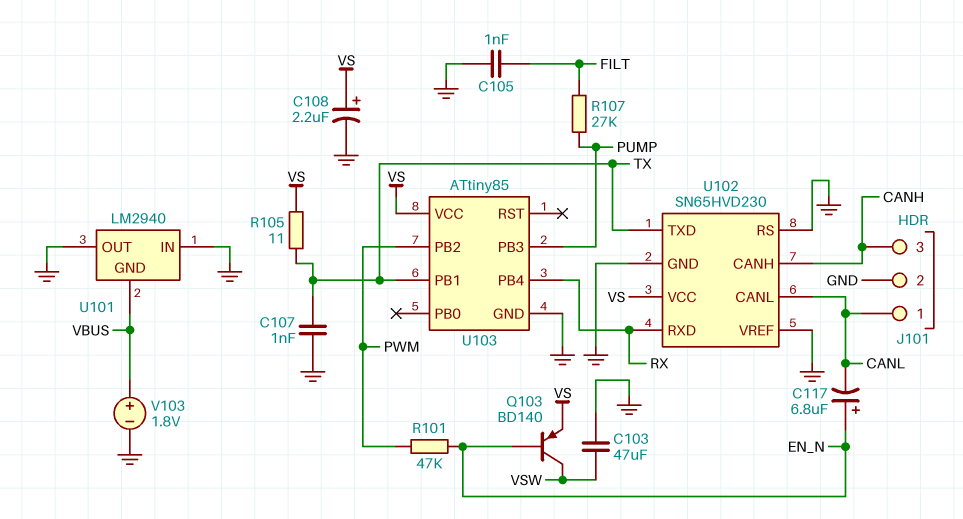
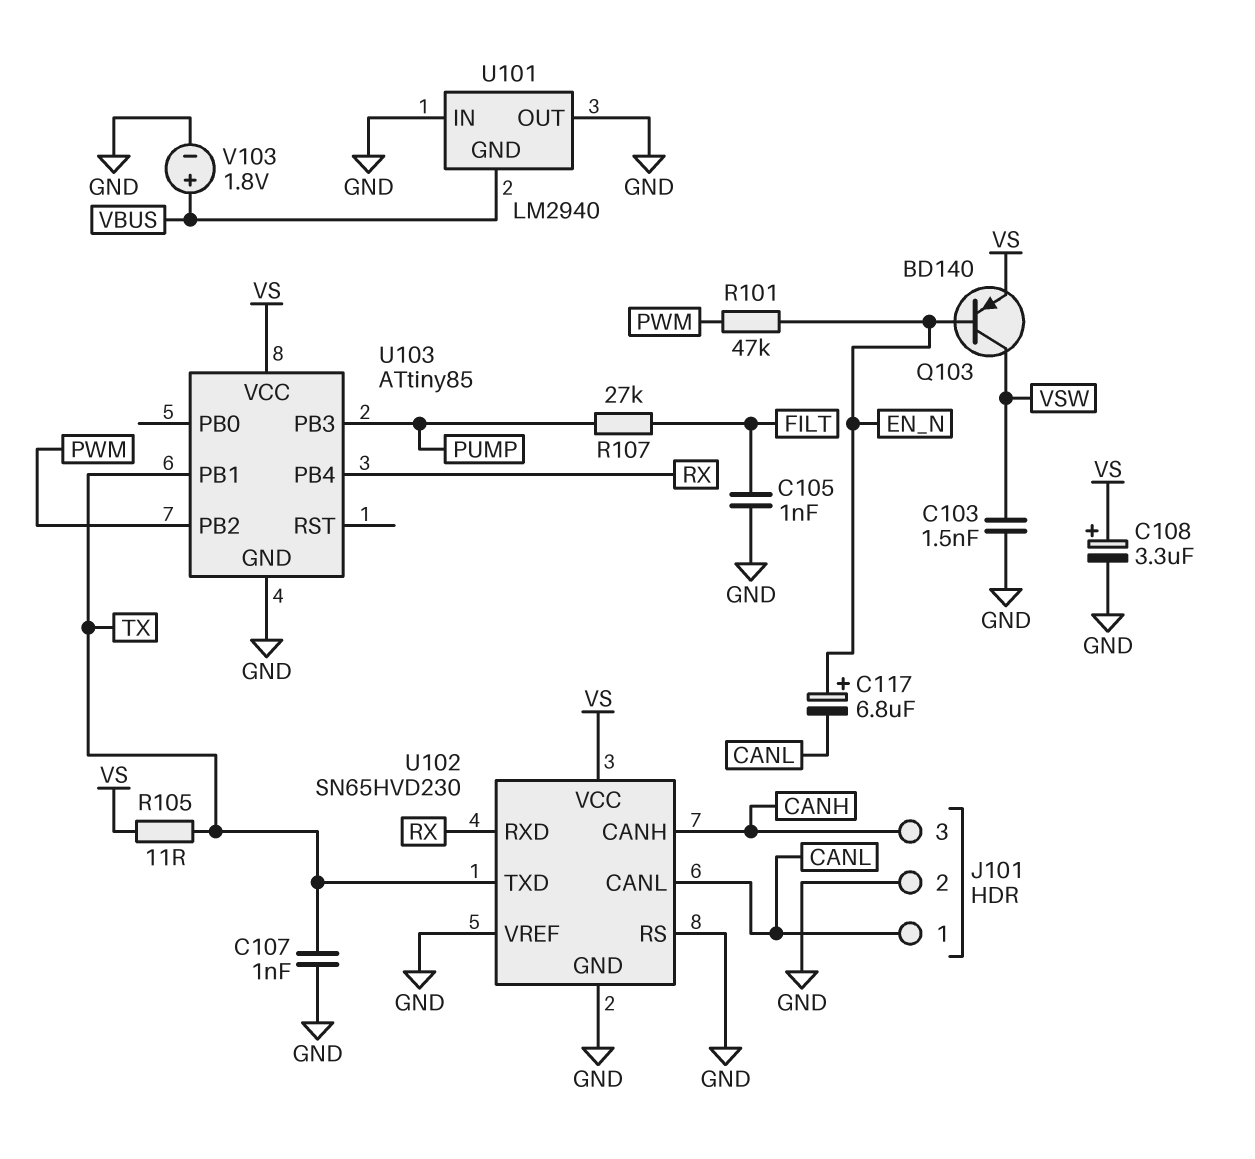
C103: 47uF (GND, VSW) -> 1.5nF (GND, VSW)
C108: 2.2uF (plus VS, minus GND) -> 3.3uF (plus VS, minus GND)

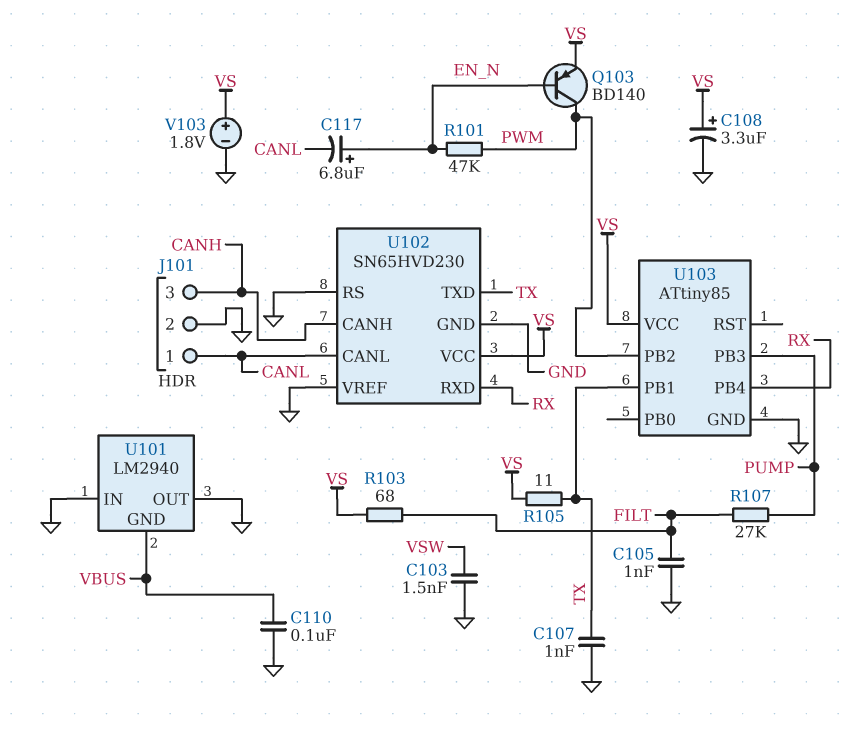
C110: none -> 100nF (GND, VBUS)
Q103: PNP BD140 (B EN_N, C VSW, E VS) -> PNP BD140 (B EN_N, C PWM, E VS)
R103: none -> 68 (FILT, VS)
V103: 1.8V (plus VBUS, minus GND) -> 1.8V (plus VS, minus GND)

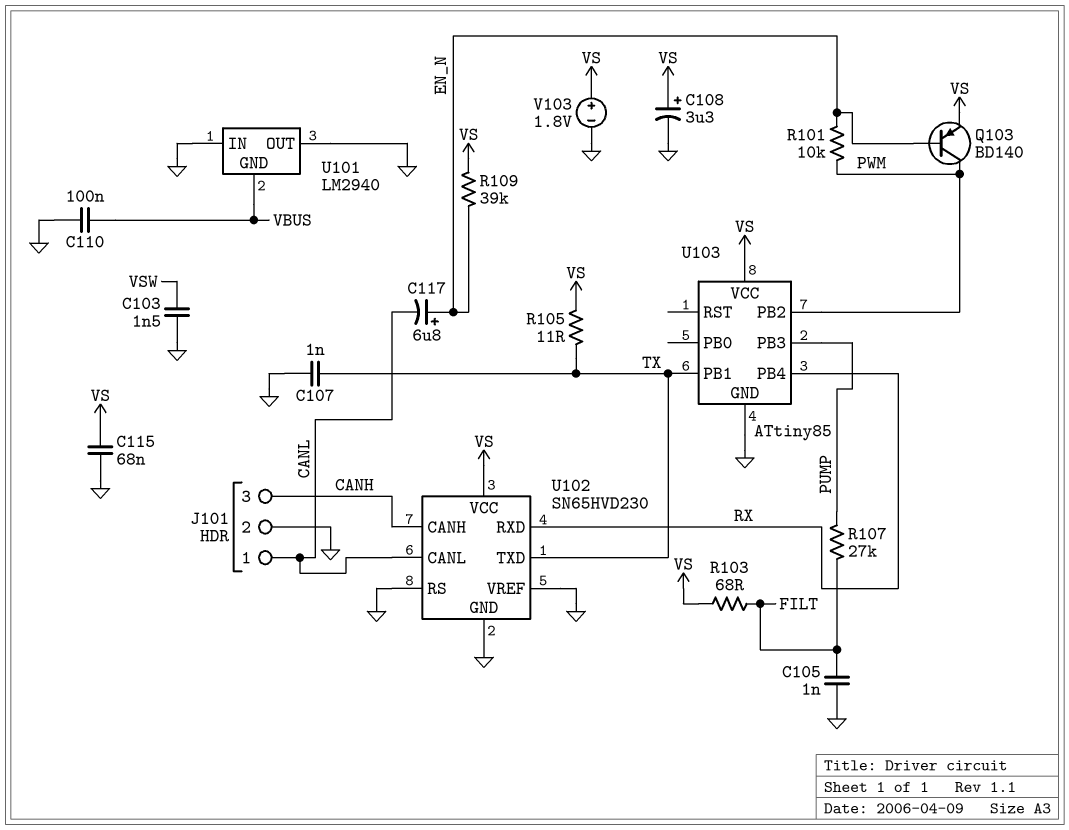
C115: none -> 68nF (GND, VS)
R101: 47k (EN_N, PWM) -> 10k (EN_N, PWM)
R109: none -> 39k (EN_N, VS)

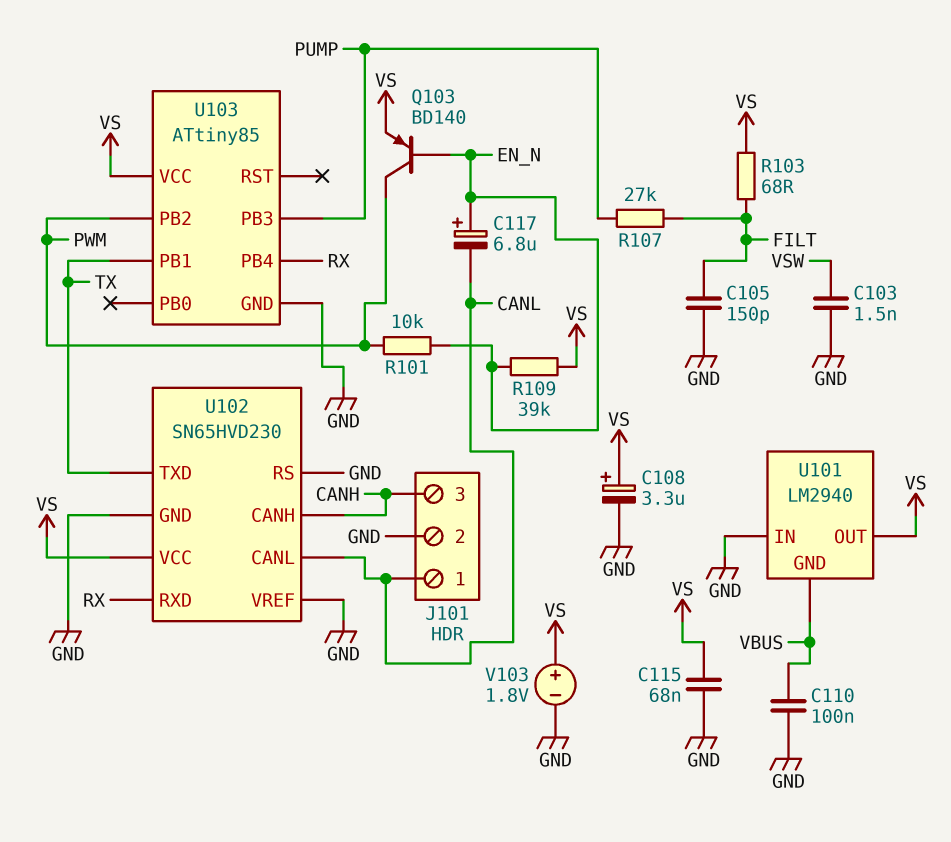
C105: 1nF (FILT, GND) -> 150pF (FILT, GND)
C107: 1nF (GND, TX) -> none
R105: 11 (TX, VS) -> none
U101 pin OUT: GND -> VS

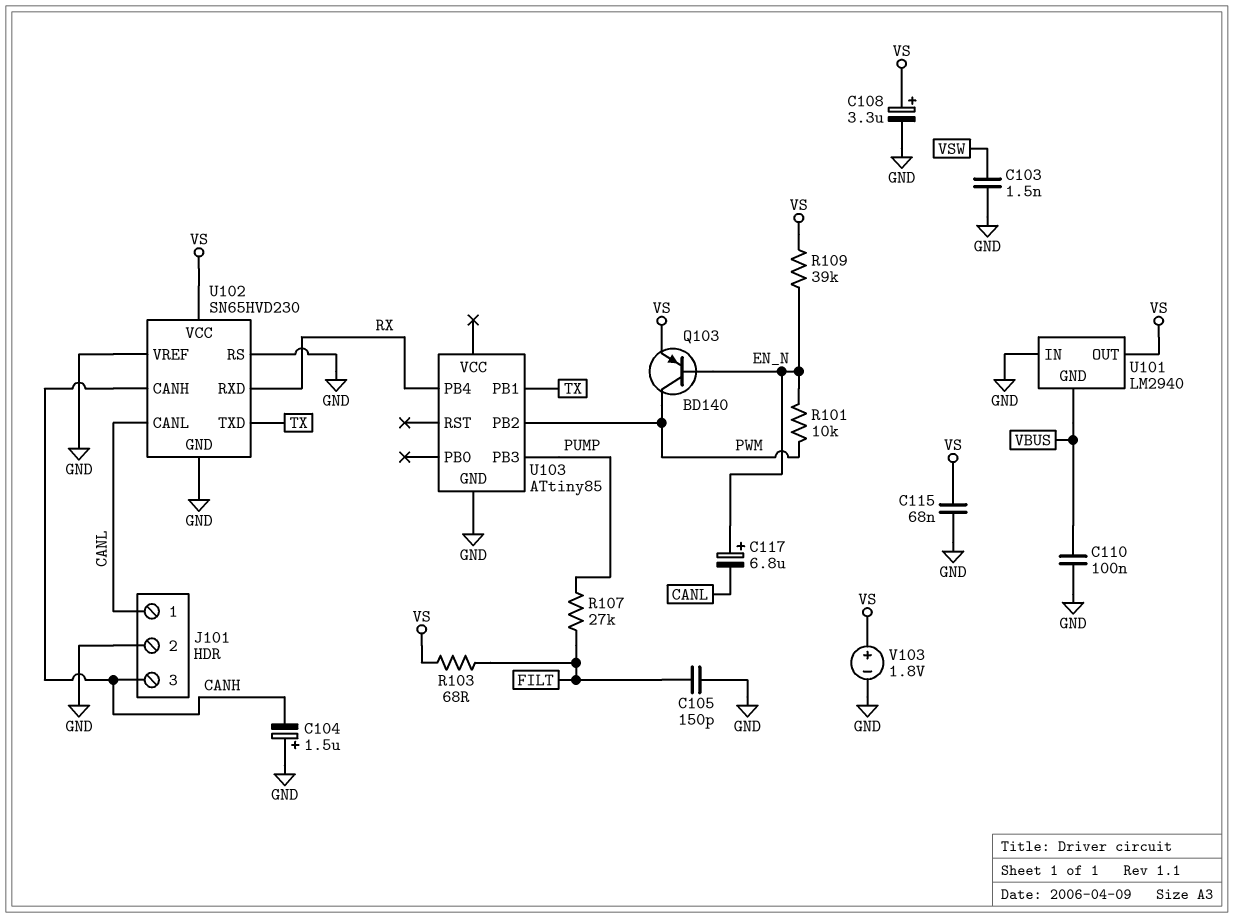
C104: none -> 1.5uF (plus GND, minus CANH)
U103 pin VCC: VS -> none

